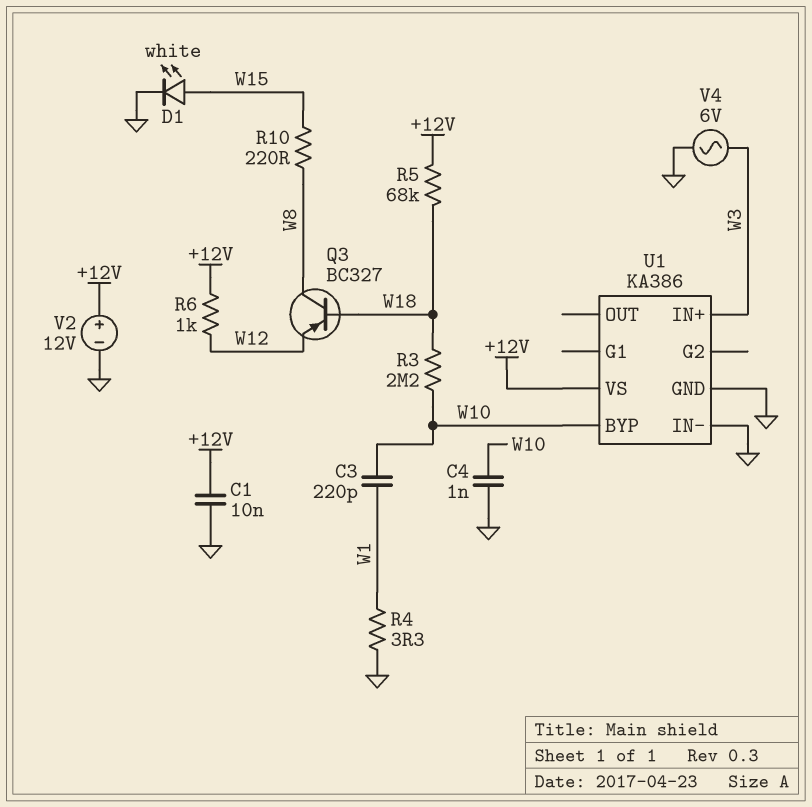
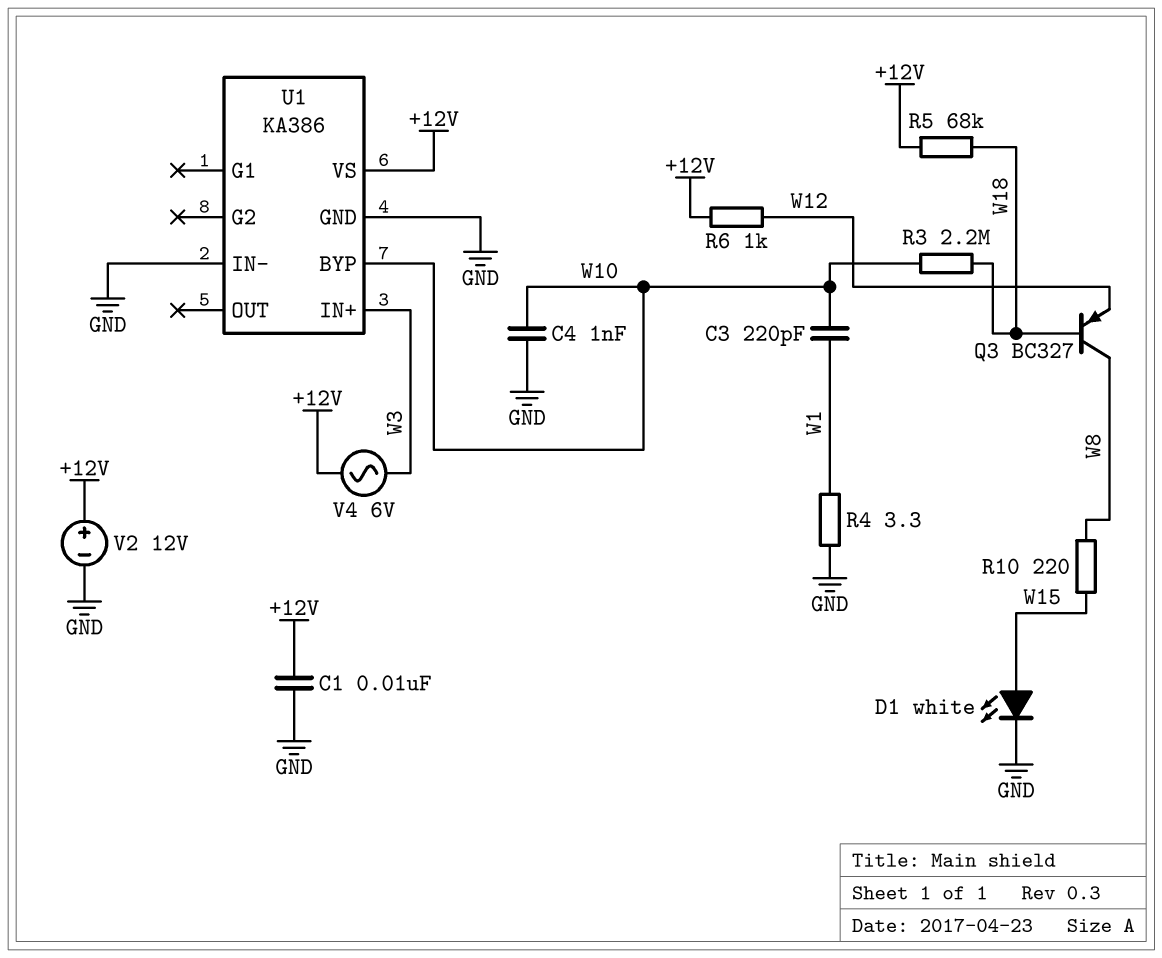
V4: AC 6V (GND, W3) -> AC 6V (+12V, W3)

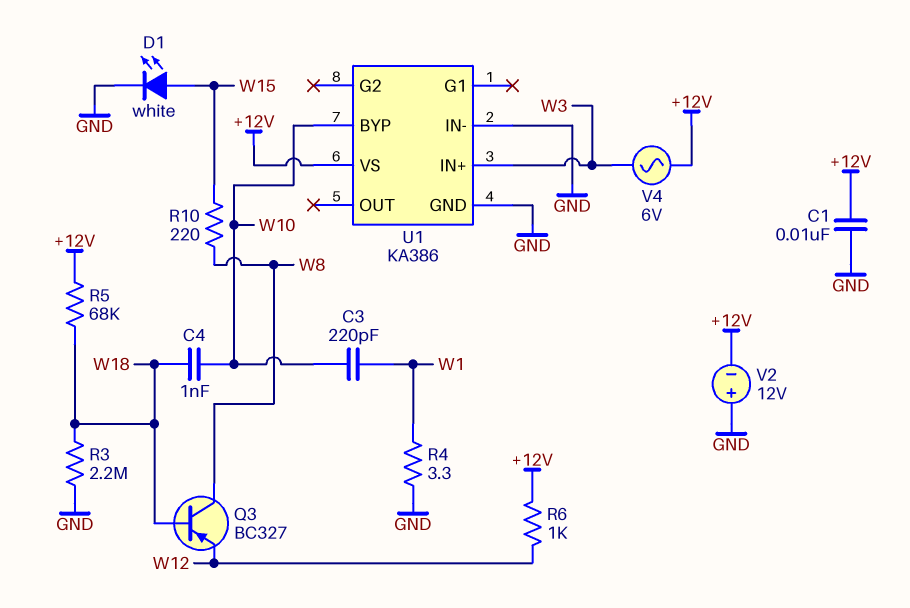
C4: 1nF (GND, W10) -> 1nF (W10, W18)
R3: 2.2M (W10, W18) -> 2.2M (GND, W18)
V2: 12V (plus +12V, minus GND) -> 12V (plus GND, minus +12V)

